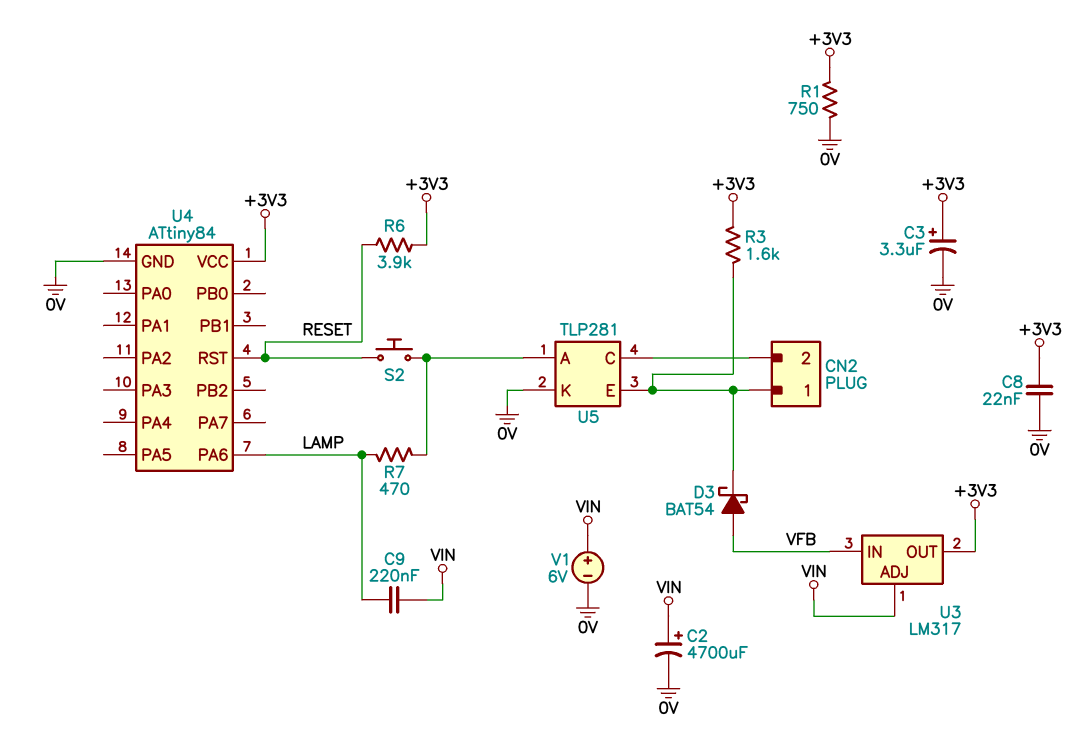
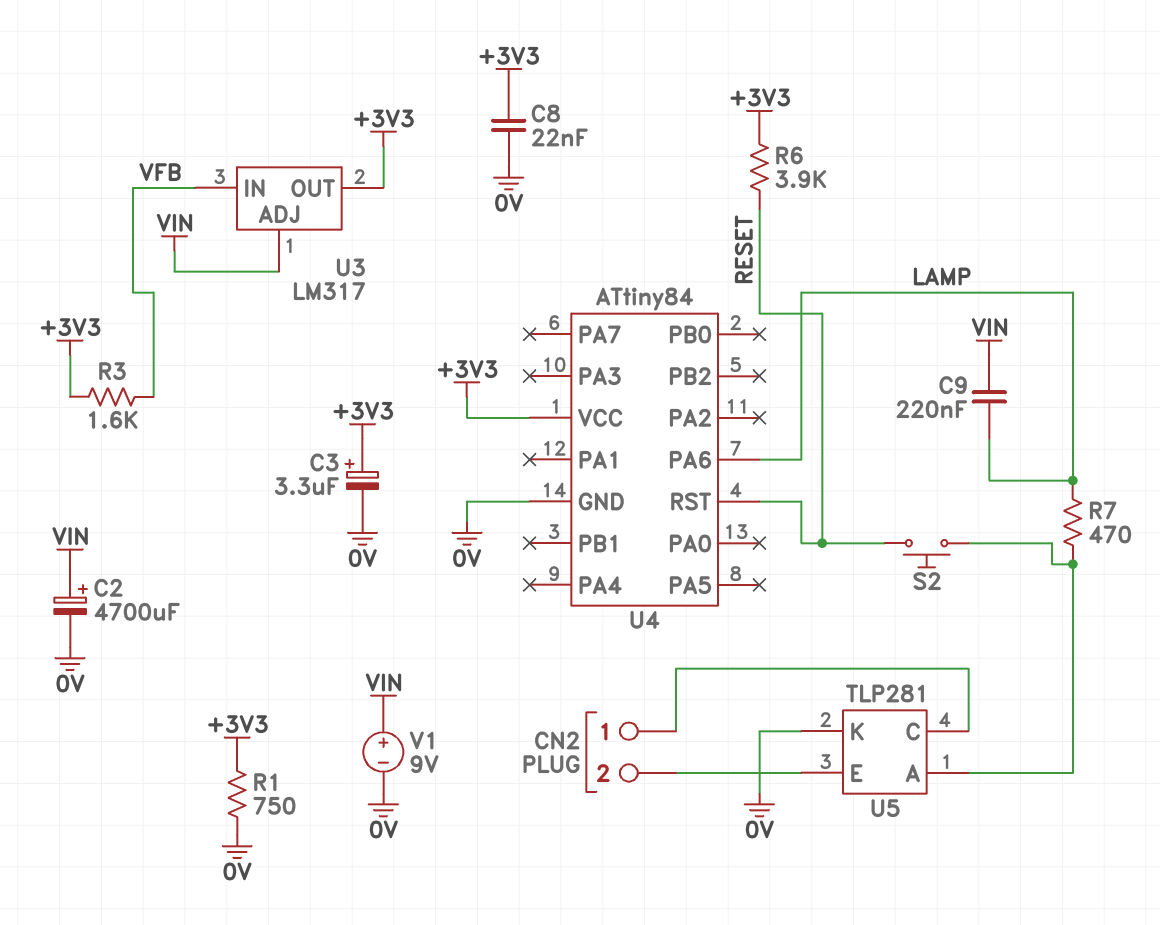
D3: schottky BAT54 (A VFB, K CN2/1) -> none
R3: 1.6k (+3V3, CN2/1) -> 1.6k (+3V3, VFB)
U5 pin C: CN2/2 -> CN2/1
U5 pin E: CN2/1 -> CN2/2
V1: 6V (plus VIN, minus 0V) -> 9V (plus VIN, minus 0V)

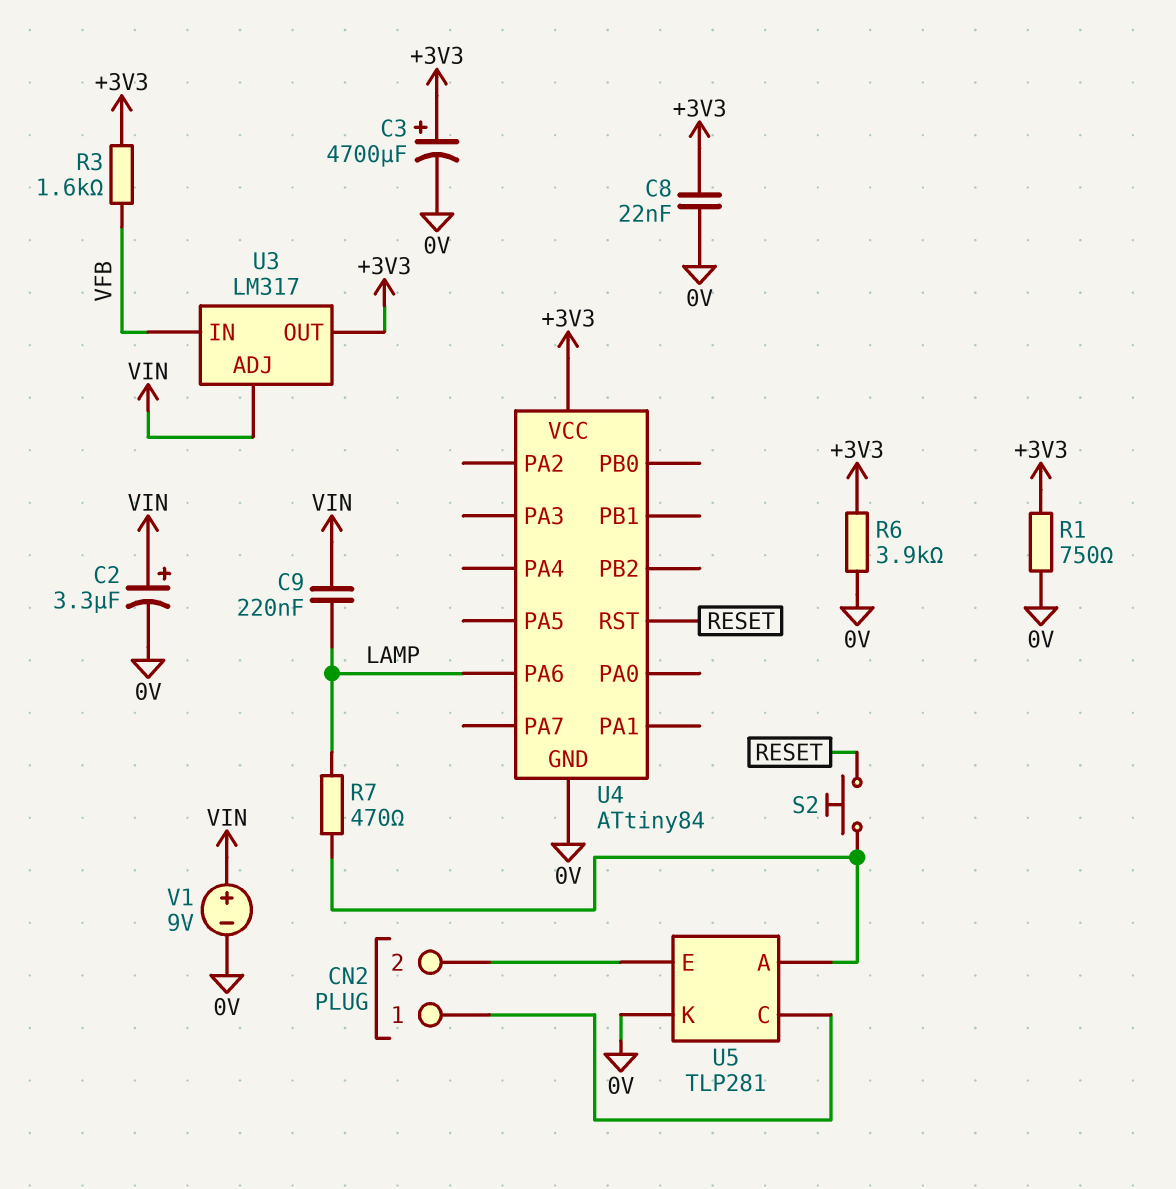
C2: 4700uF (plus VIN, minus 0V) -> 3.3uF (plus VIN, minus 0V)
C3: 3.3uF (plus +3V3, minus 0V) -> 4700uF (plus +3V3, minus 0V)
R6: 3.9k (+3V3, RESET) -> 3.9k (+3V3, 0V)

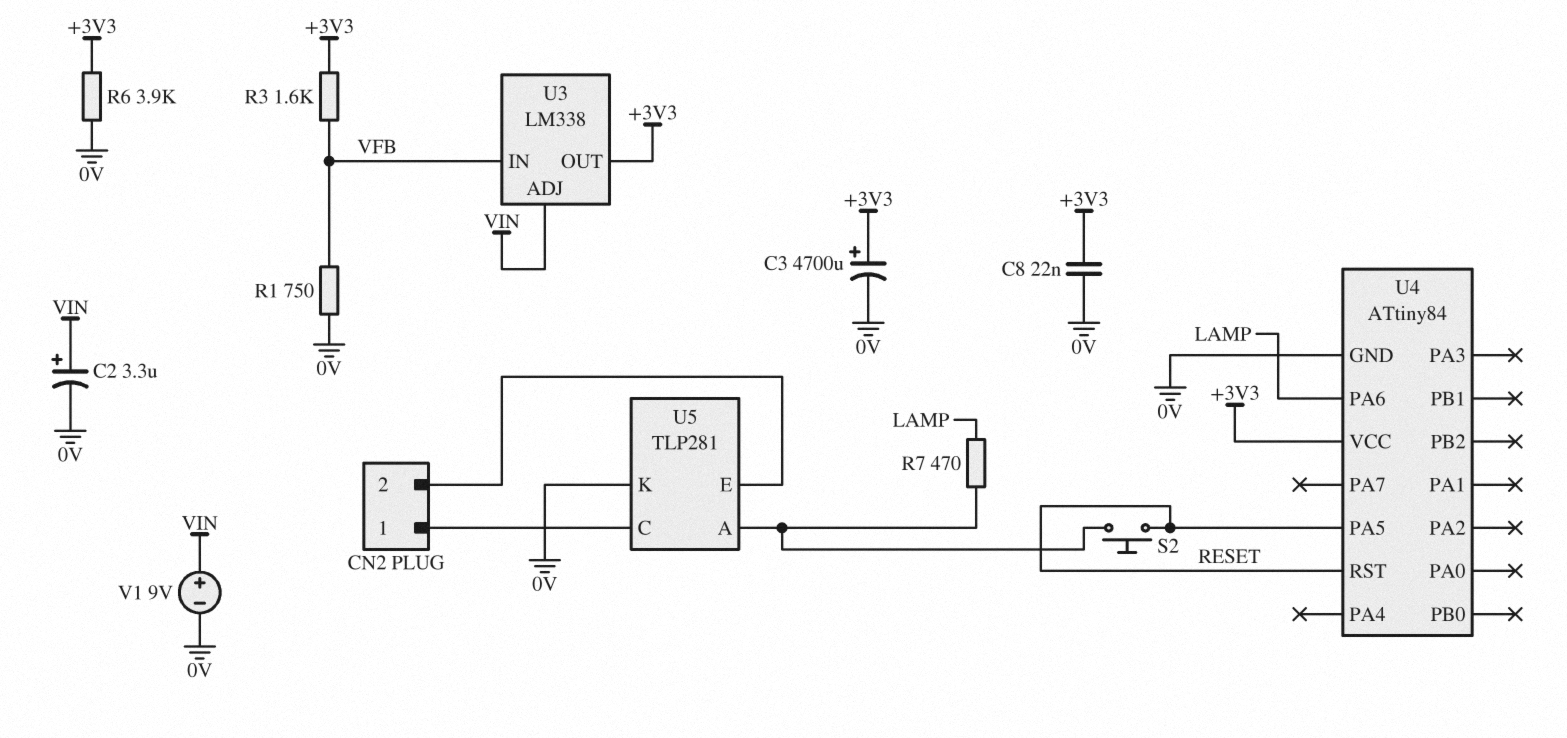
C9: 220nF (LAMP, VIN) -> none
R1: 750 (+3V3, 0V) -> 750 (0V, VFB)
U3: LM317 -> LM338
U4 pin PA5: none -> RESET

